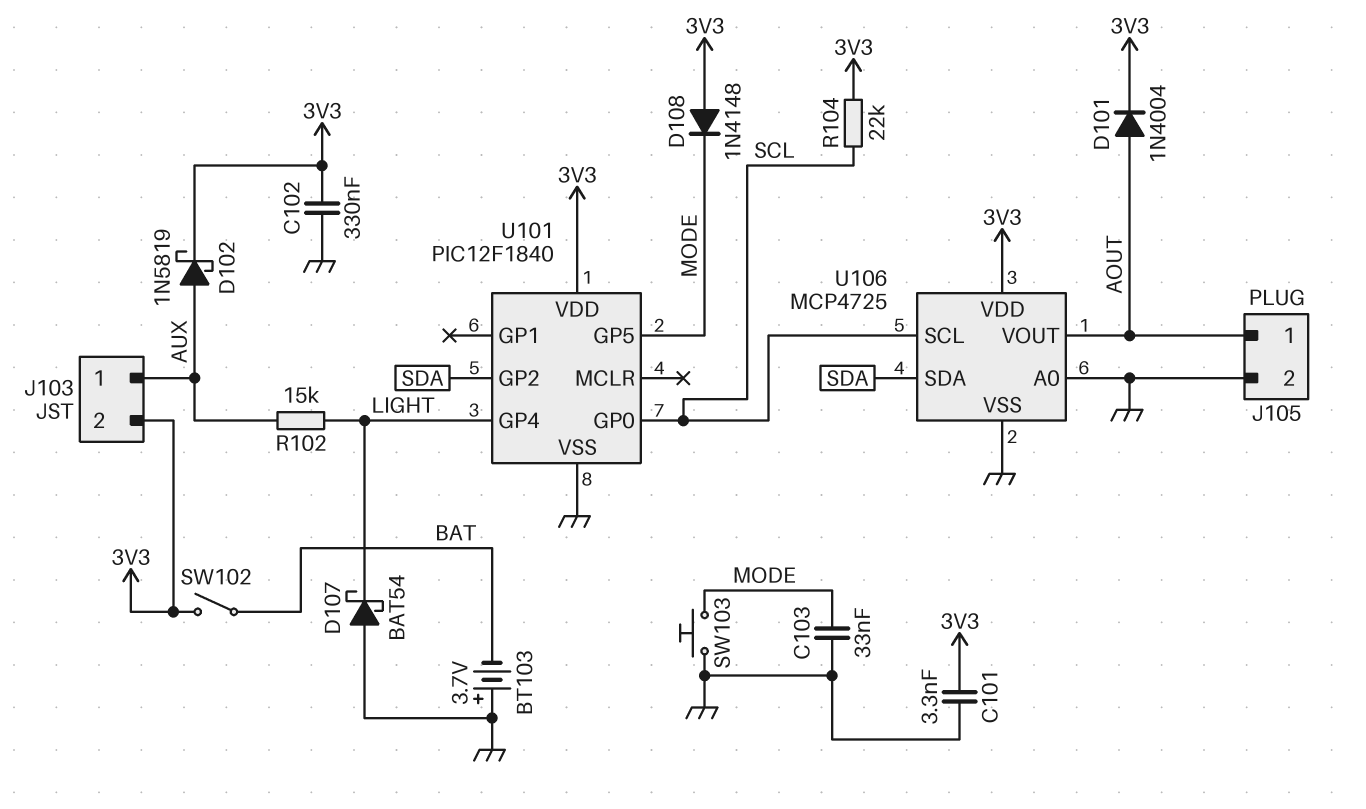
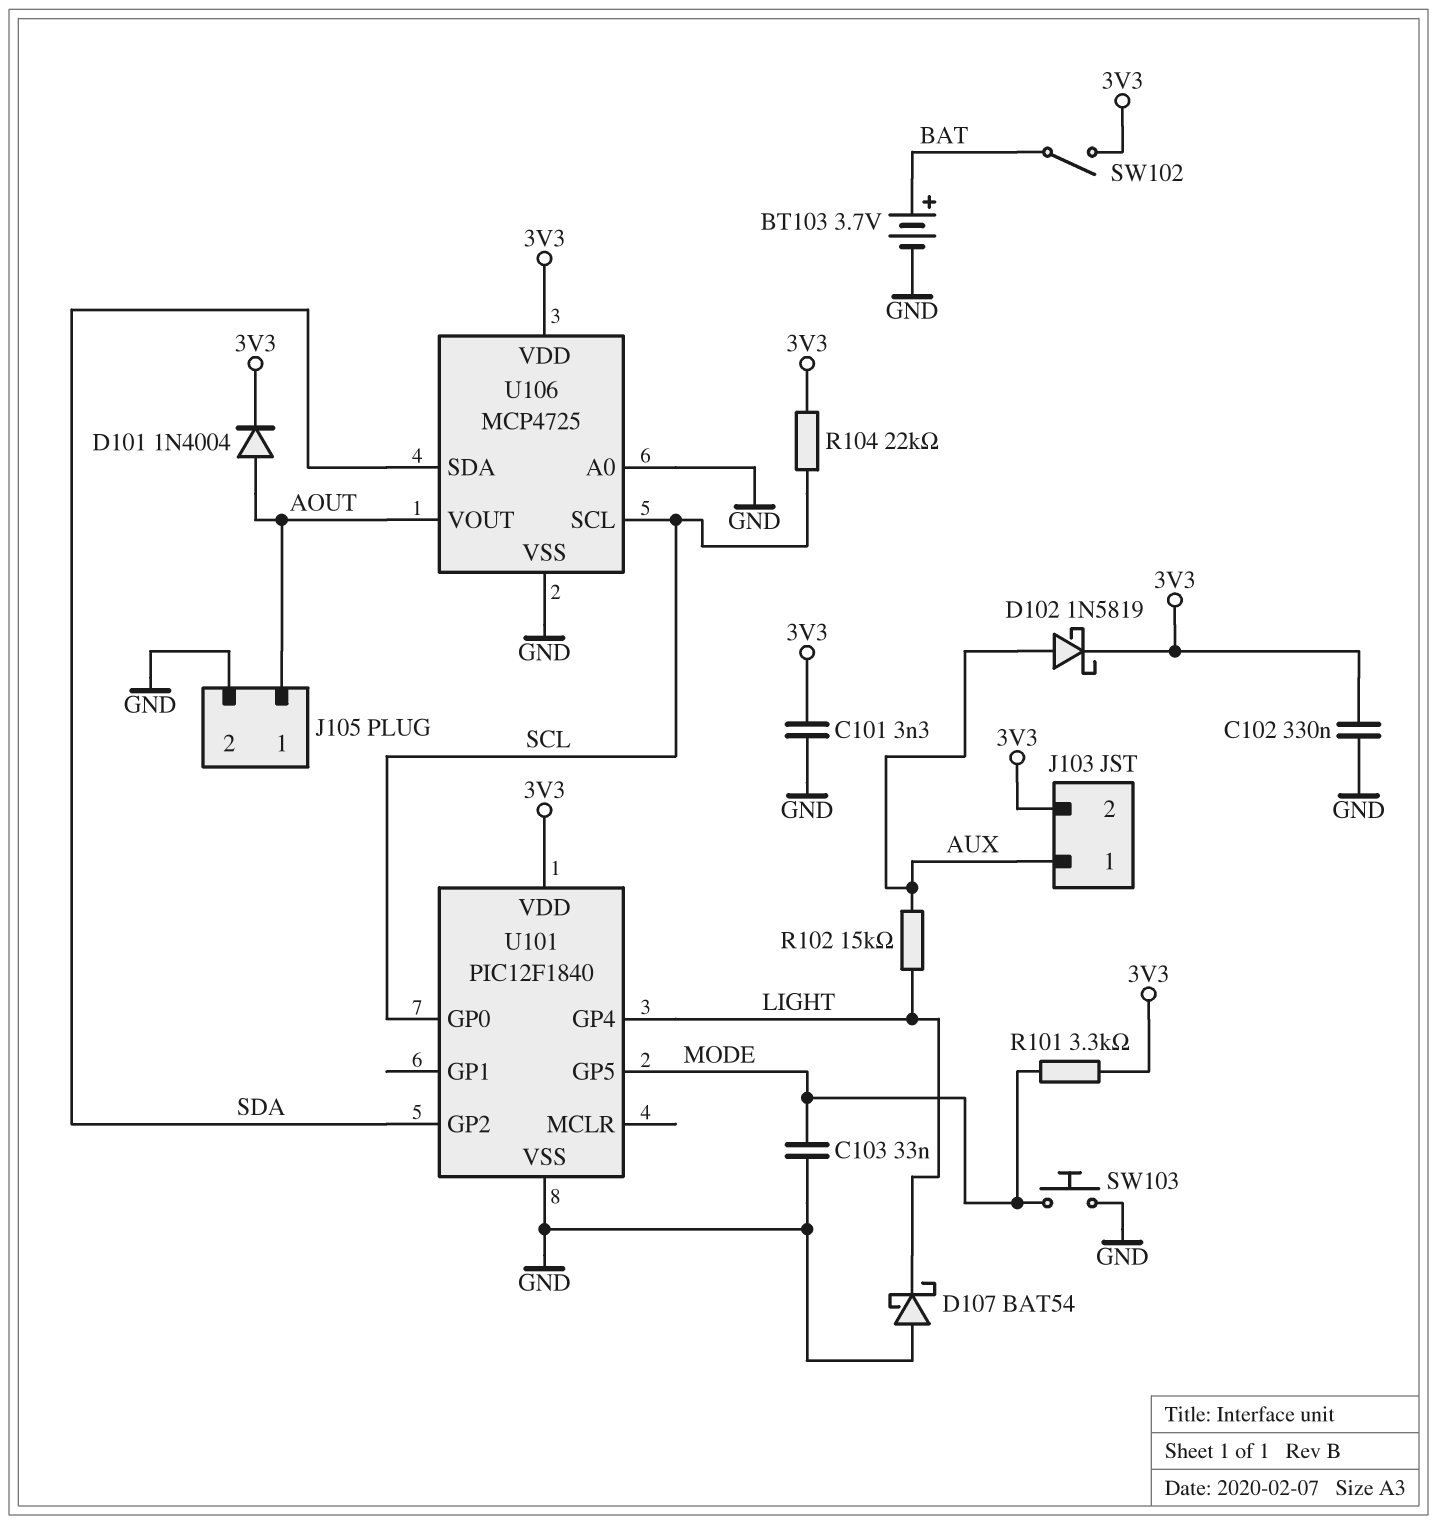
BT103: 3.7V (plus GND, minus BAT) -> 3.7V (plus BAT, minus GND)
D108: diode 1N4148 (A 3V3, K MODE) -> none
R101: none -> 3.3k (3V3, MODE)

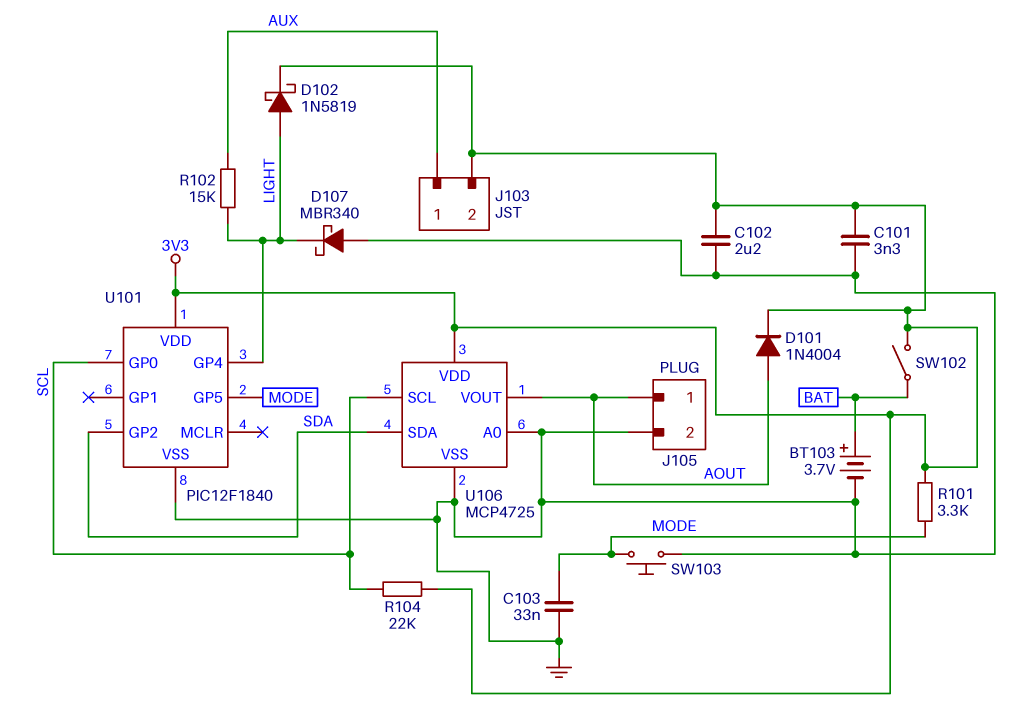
C102: 330nF (3V3, GND) -> 2.2uF (3V3, GND)
D102: schottky 1N5819 (A AUX, K 3V3) -> schottky 1N5819 (A LIGHT, K 3V3)
D107: schottky BAT54 (A GND, K LIGHT) -> schottky MBR340 (A GND, K LIGHT)

